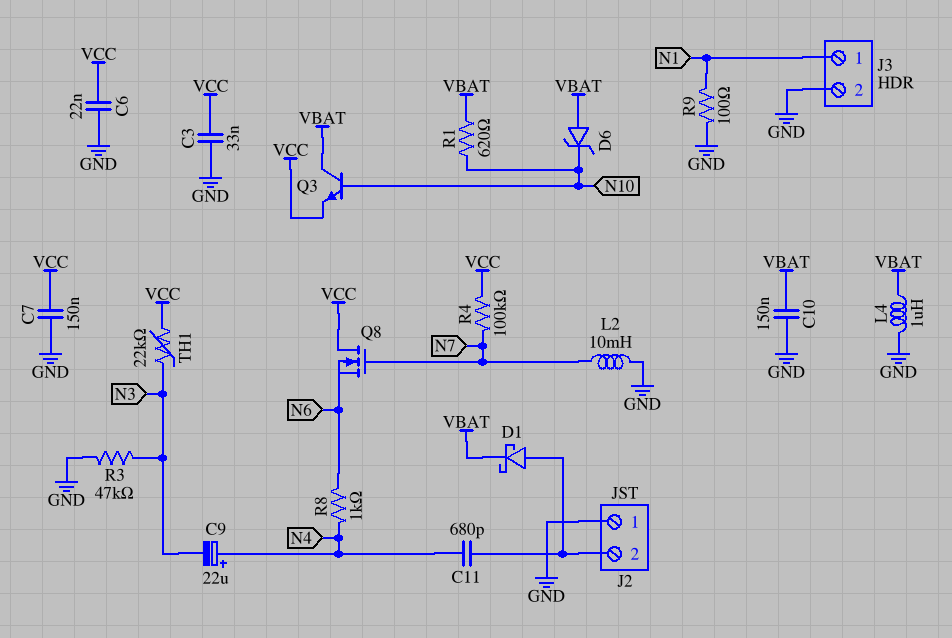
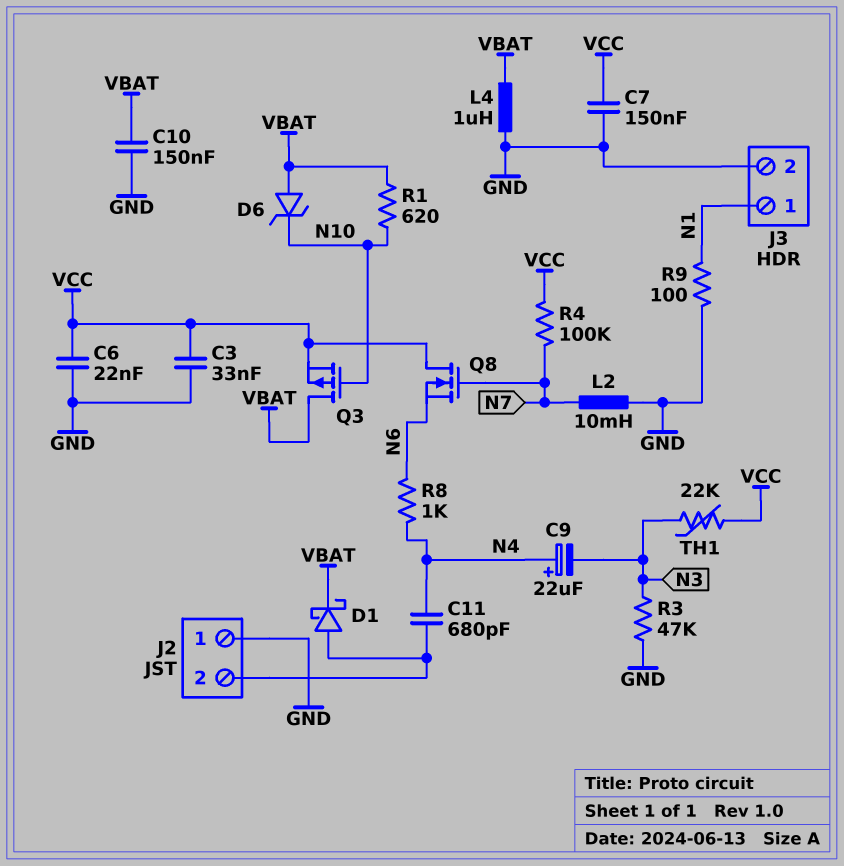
Q3: NPN (B N10, C VBAT, E VCC) -> PMOS (G N10, D VBAT, S VCC)

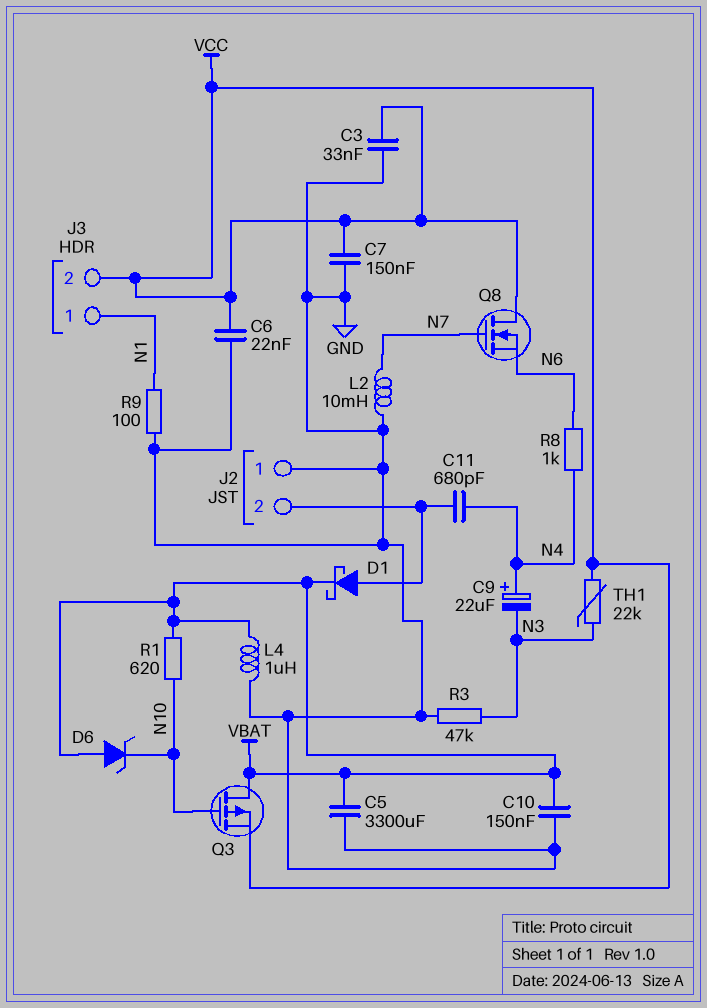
C5: none -> 3300uF (GND, VBAT)
J3 pin 2: GND -> VCC
R4: 100k (N7, VCC) -> none

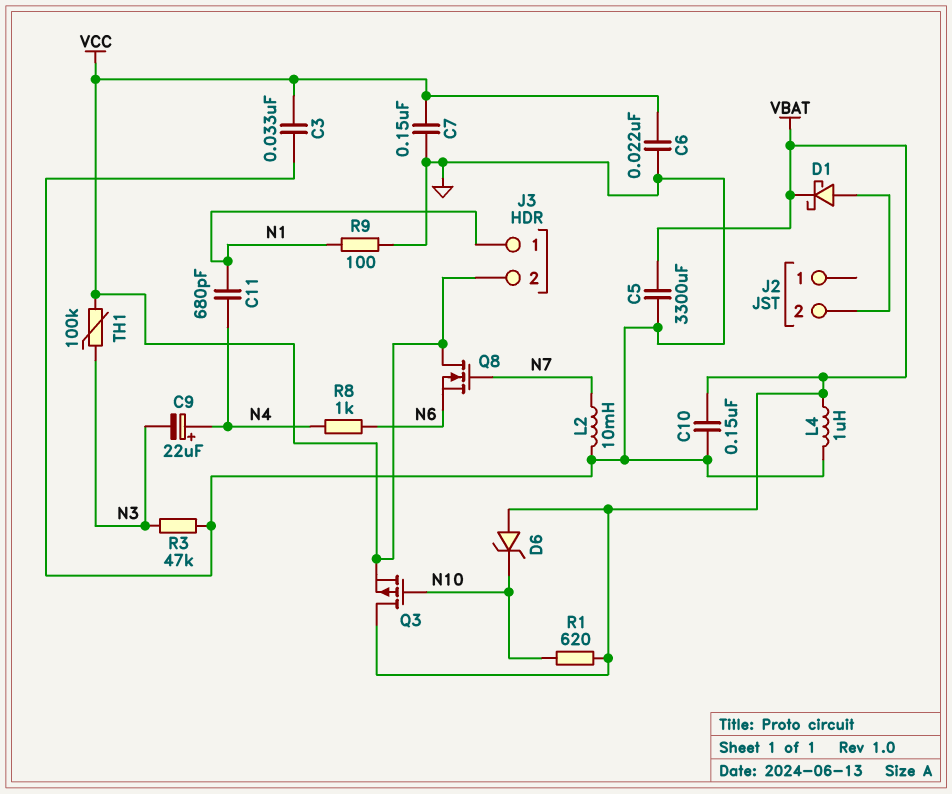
C11: 680pF (J2/2, N4) -> 680pF (N1, N4)
J2 pin 1: GND -> none
TH1: 22k (N3, VCC) -> 100k (N3, VCC)

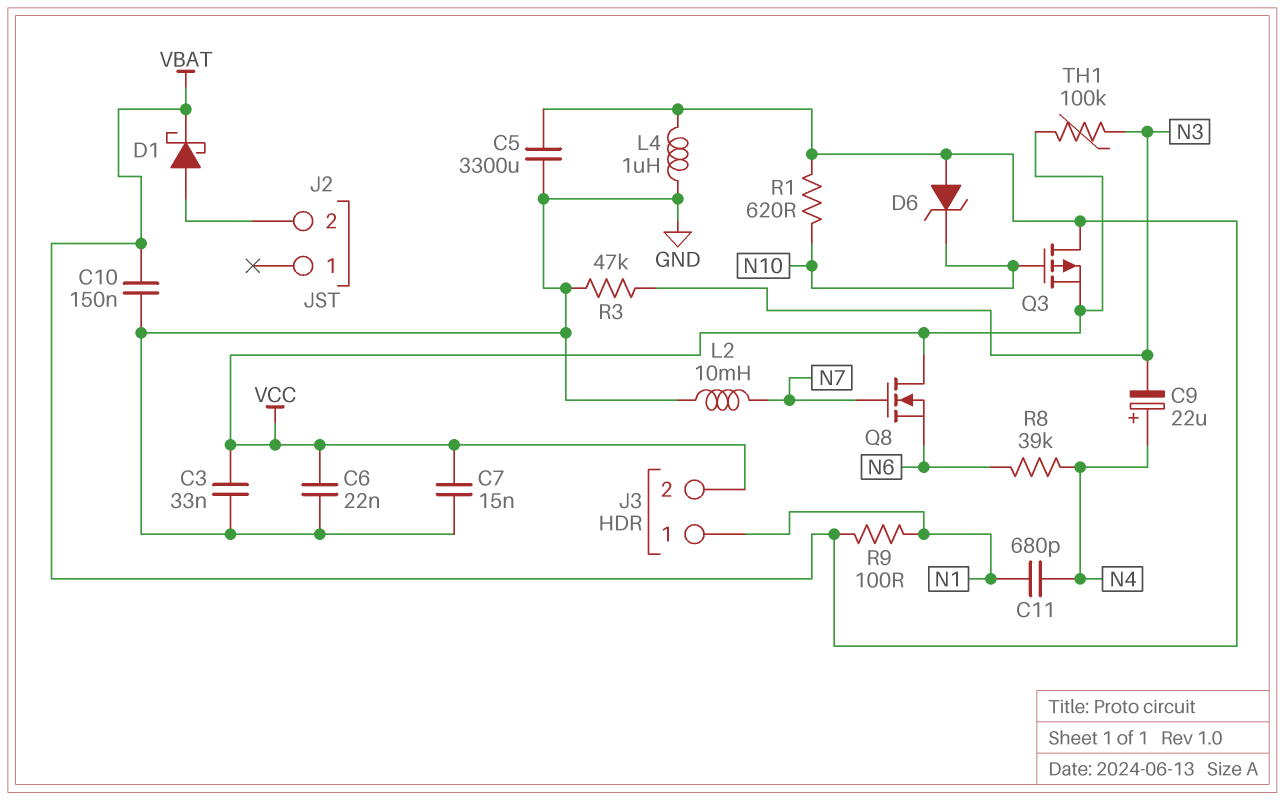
C7: 150nF (GND, VCC) -> 15nF (GND, VCC)
R8: 1k (N4, N6) -> 39k (N4, N6)
R9: 100 (GND, N1) -> 100 (N1, VBAT)

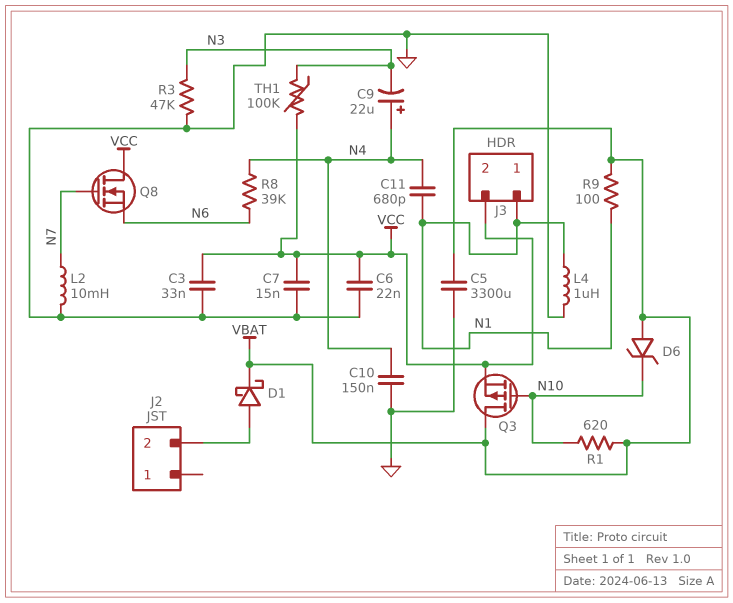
C10: 150nF (GND, VBAT) -> 150nF (GND, N4)
L4: 1uH (GND, VBAT) -> 1uH (GND, N1)

